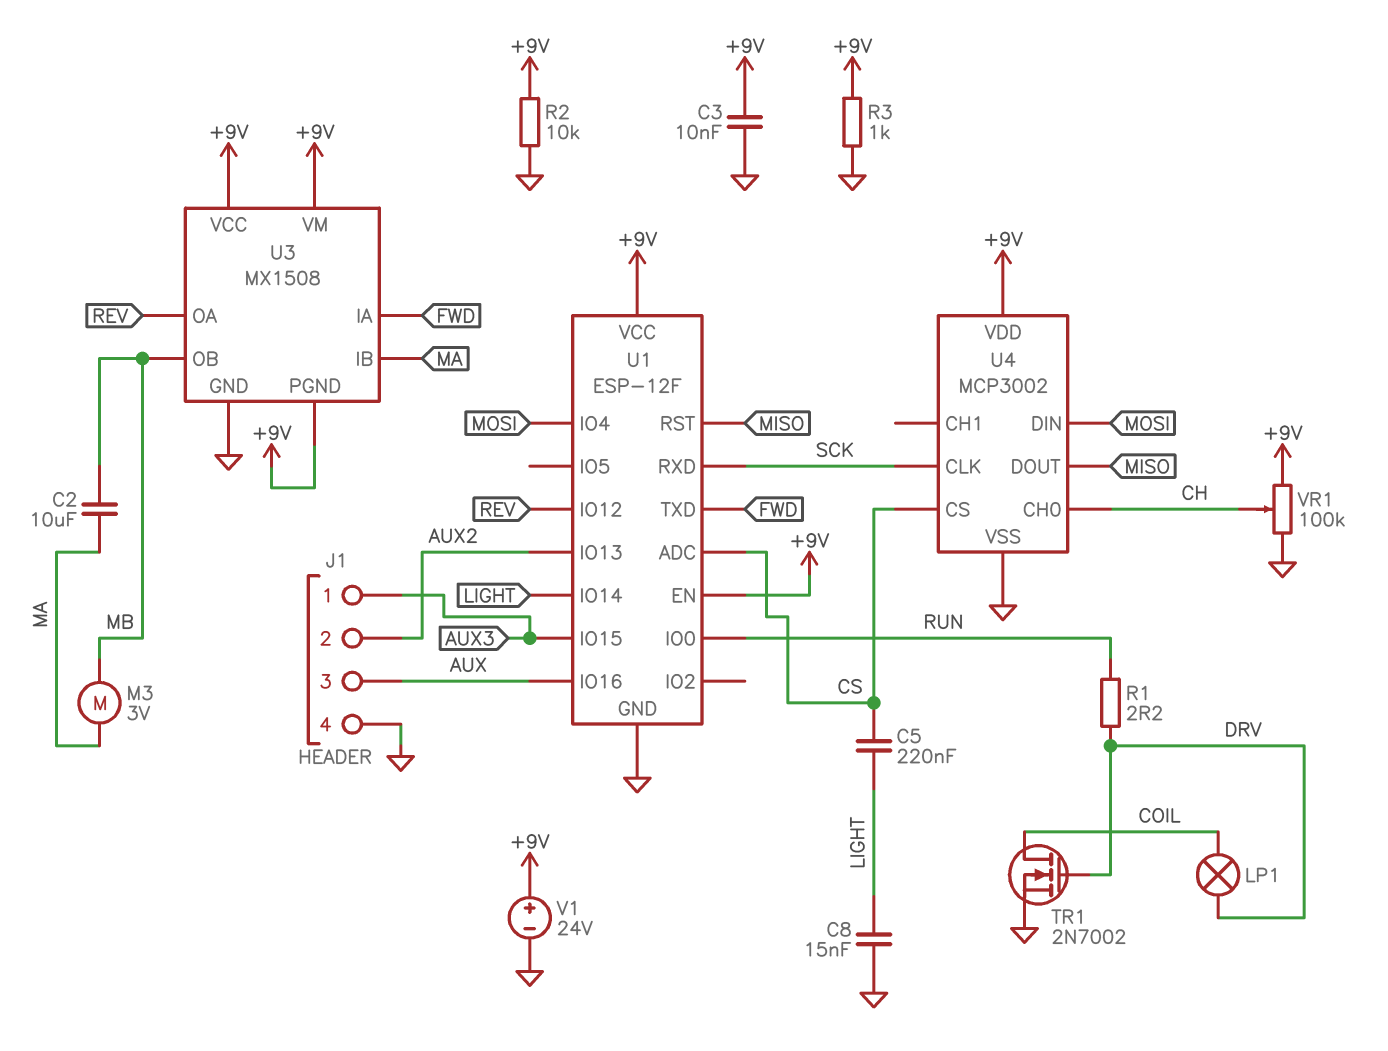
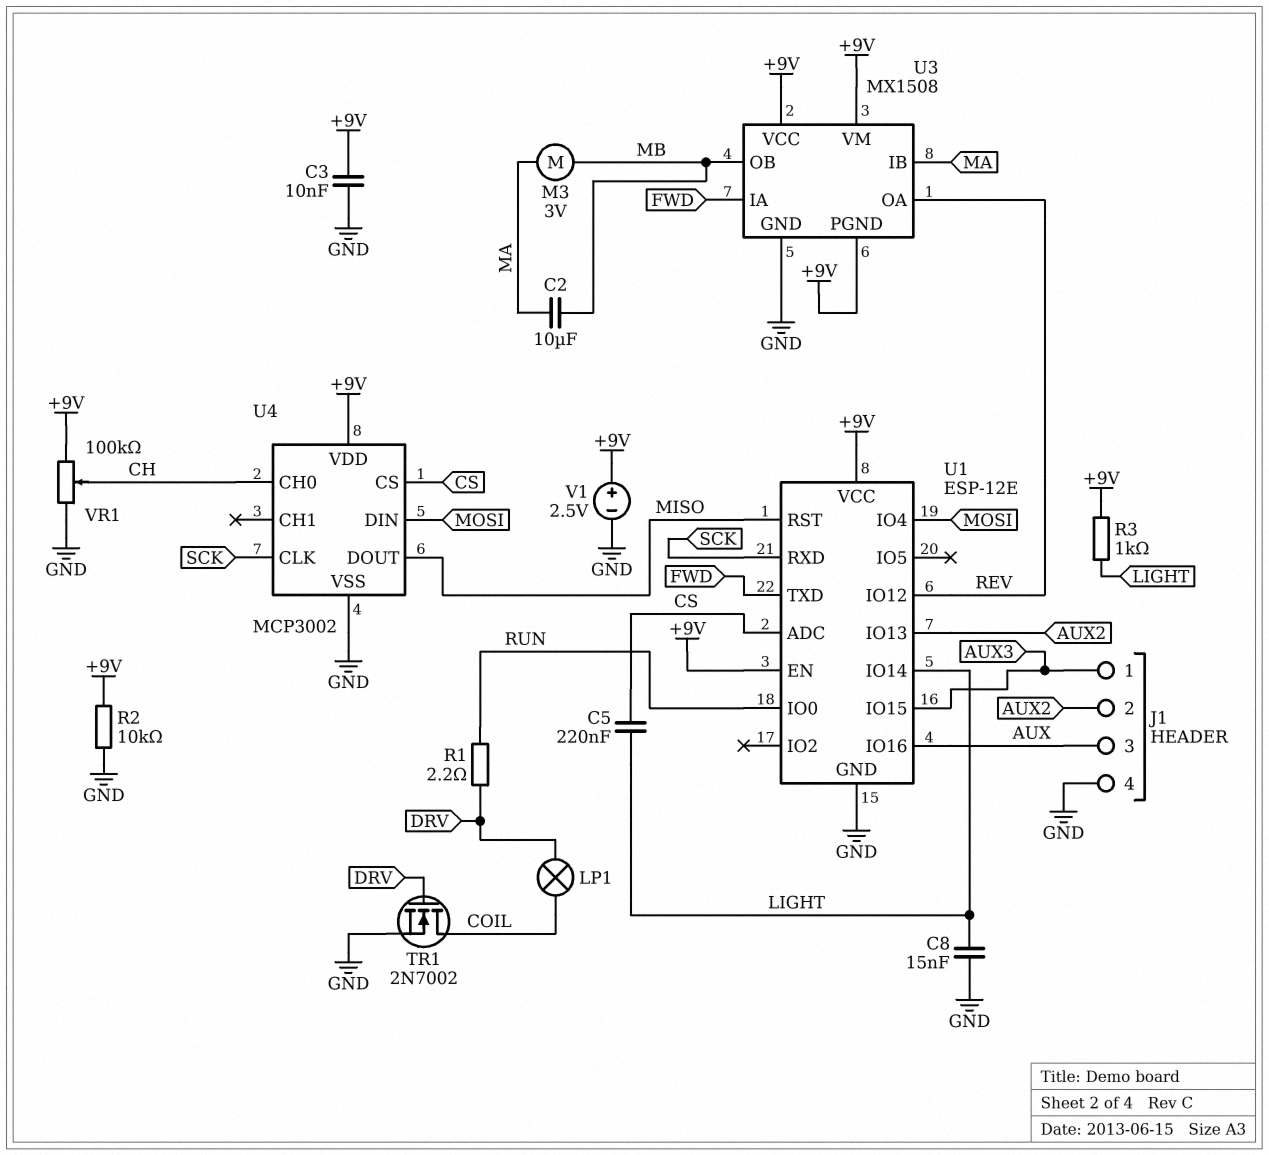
R3: 1k (+9V, GND) -> 1k (+9V, LIGHT)
U1: ESP-12F -> ESP-12E
V1: 24V (plus +9V, minus GND) -> 2.5V (plus +9V, minus GND)

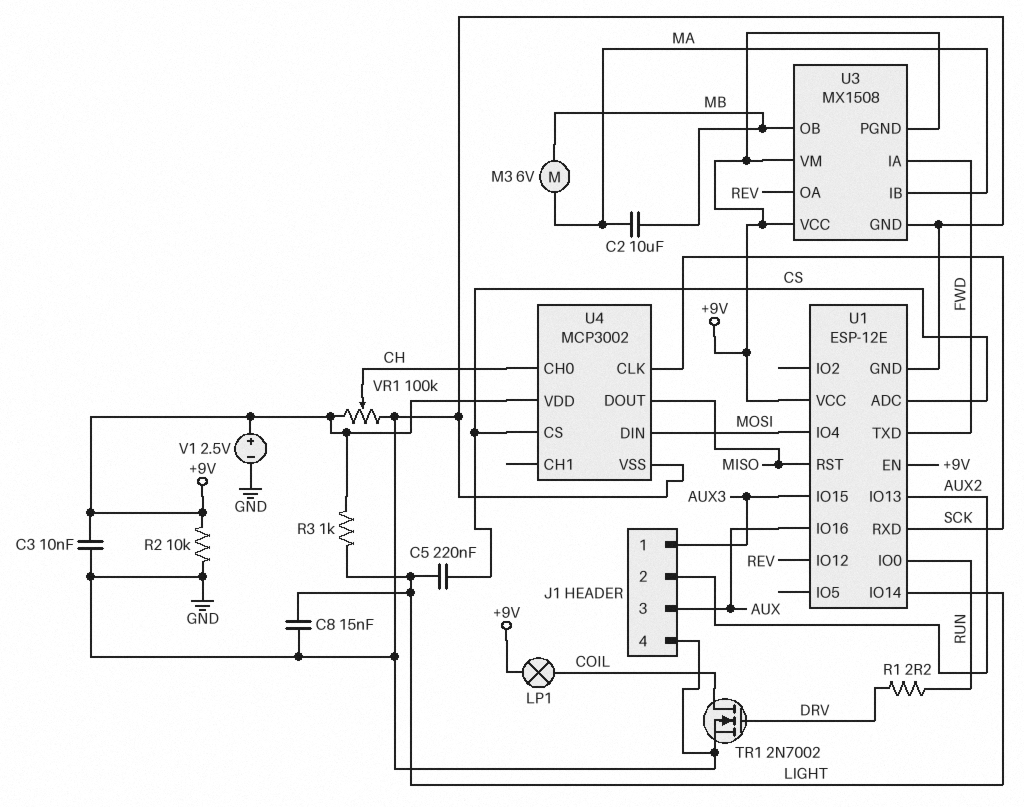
LP1: lamp (COIL, DRV) -> lamp (+9V, COIL)
M3: motor 3V (MA, MB) -> motor 6V (MA, MB)

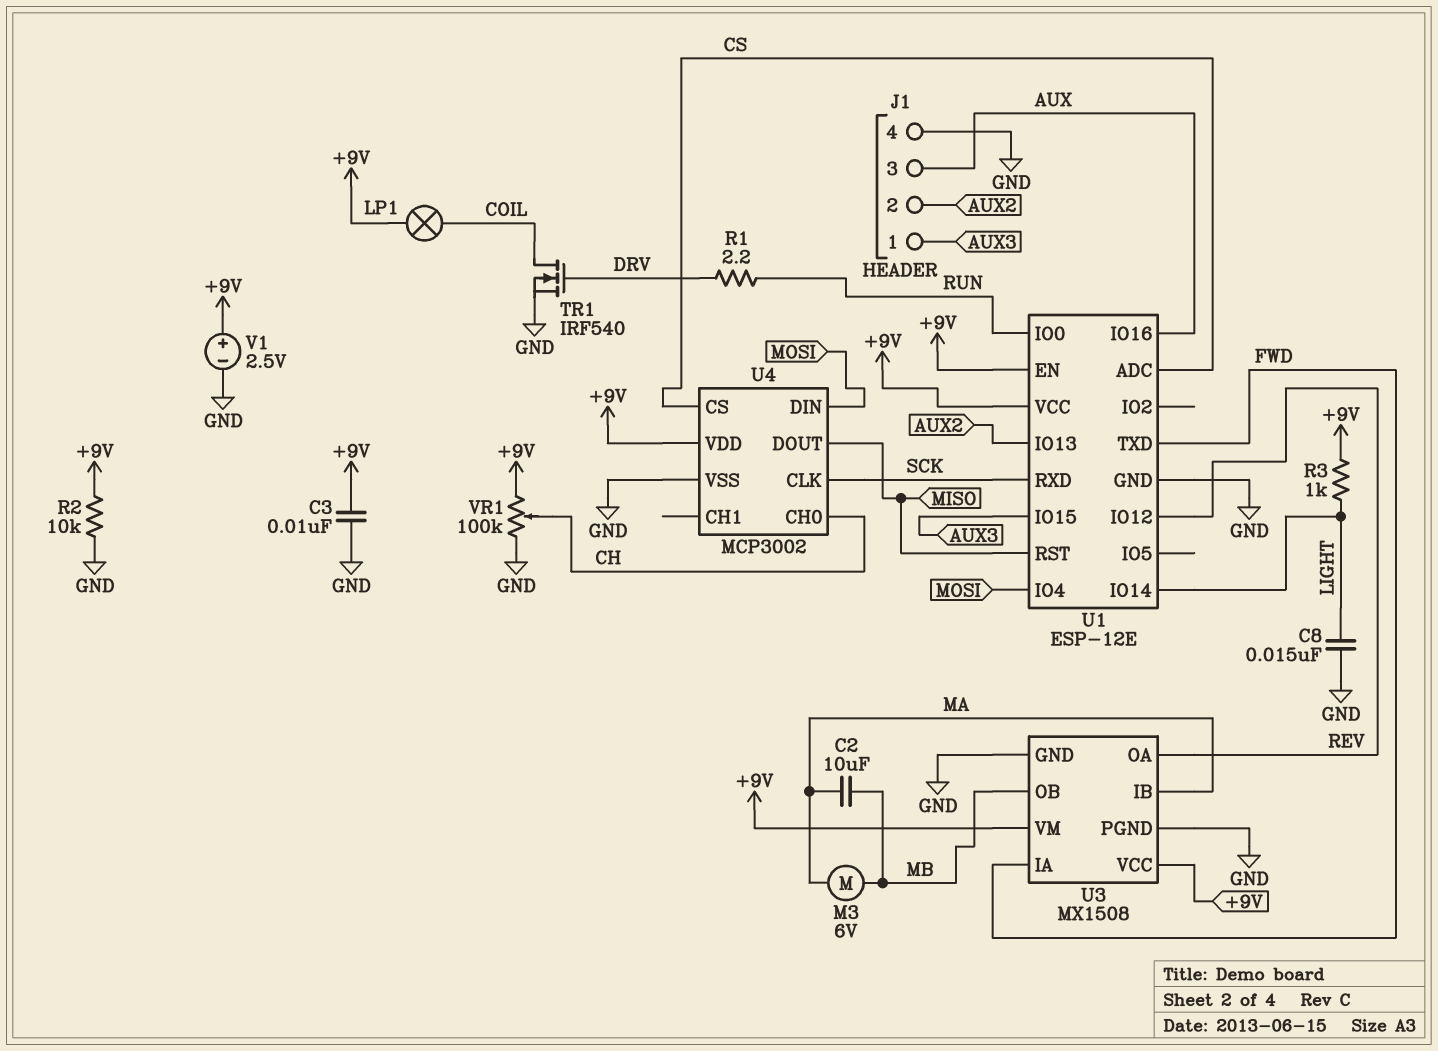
C5: 220nF (CS, LIGHT) -> none
TR1: NMOS 2N7002 (G DRV, D COIL, S GND) -> NMOS IRF540 (G DRV, D COIL, S GND)
U3 pin PGND: +9V -> GND

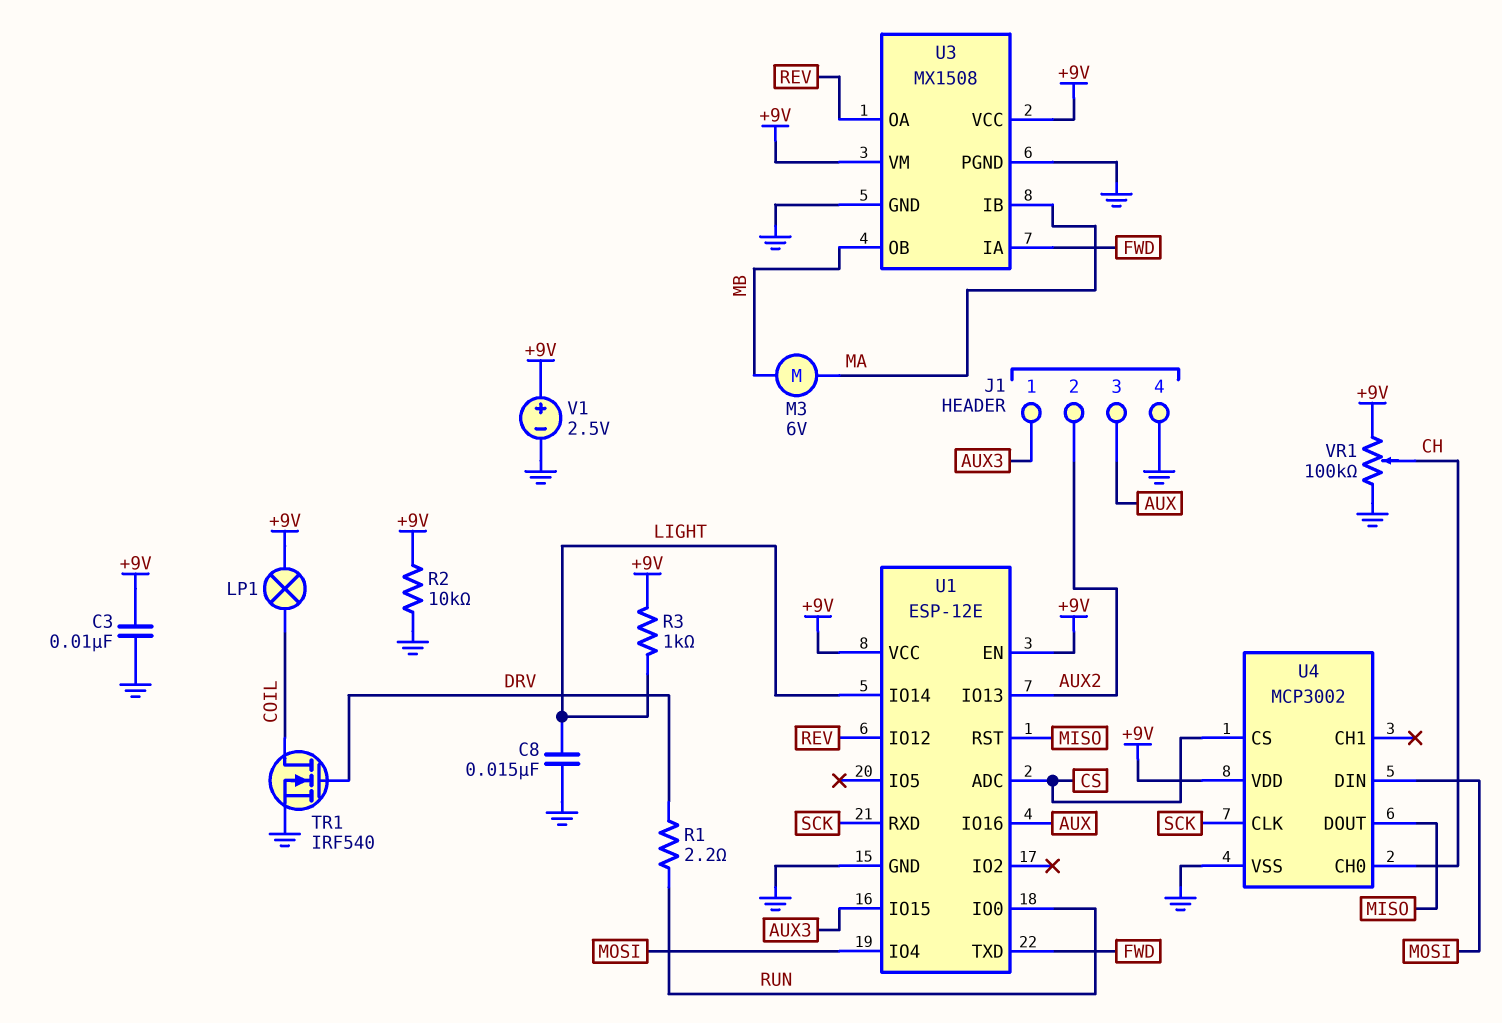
C2: 10uF (MA, MB) -> none

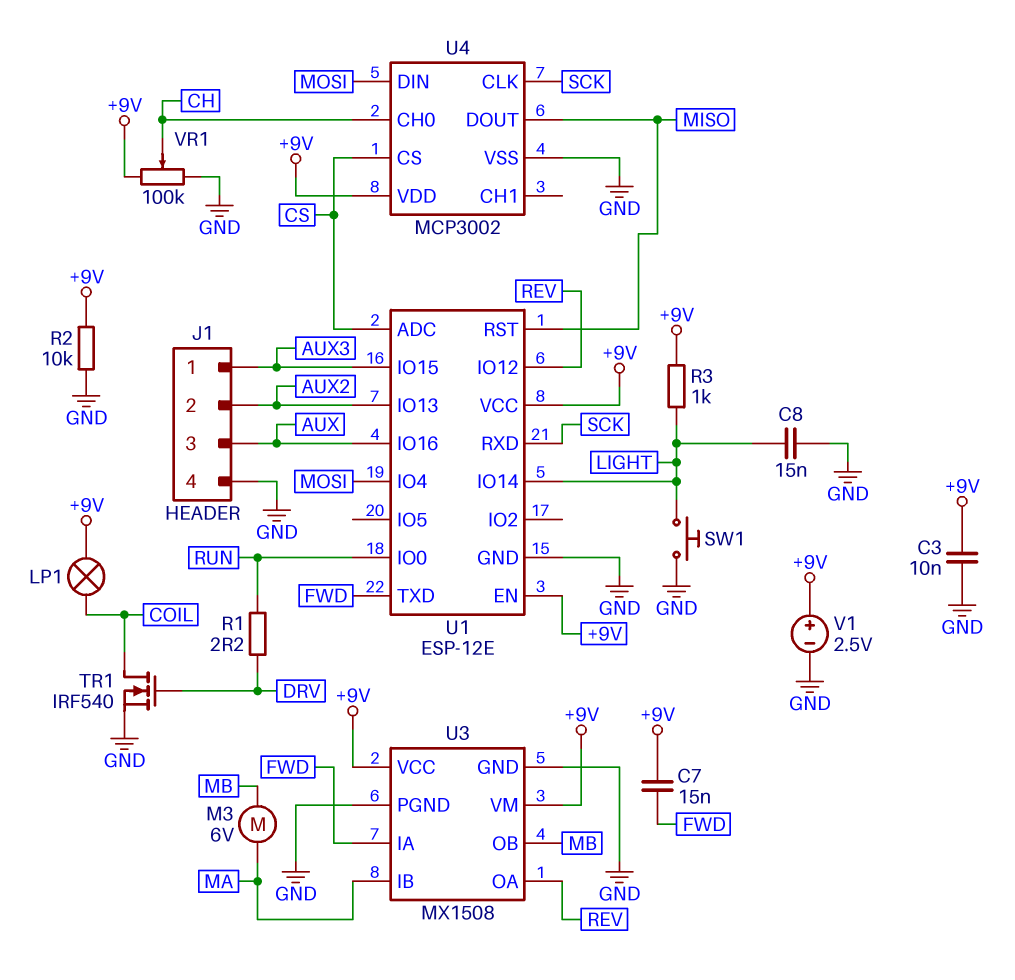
C7: none -> 15nF (+9V, FWD)
SW1: none -> button (GND, LIGHT)

